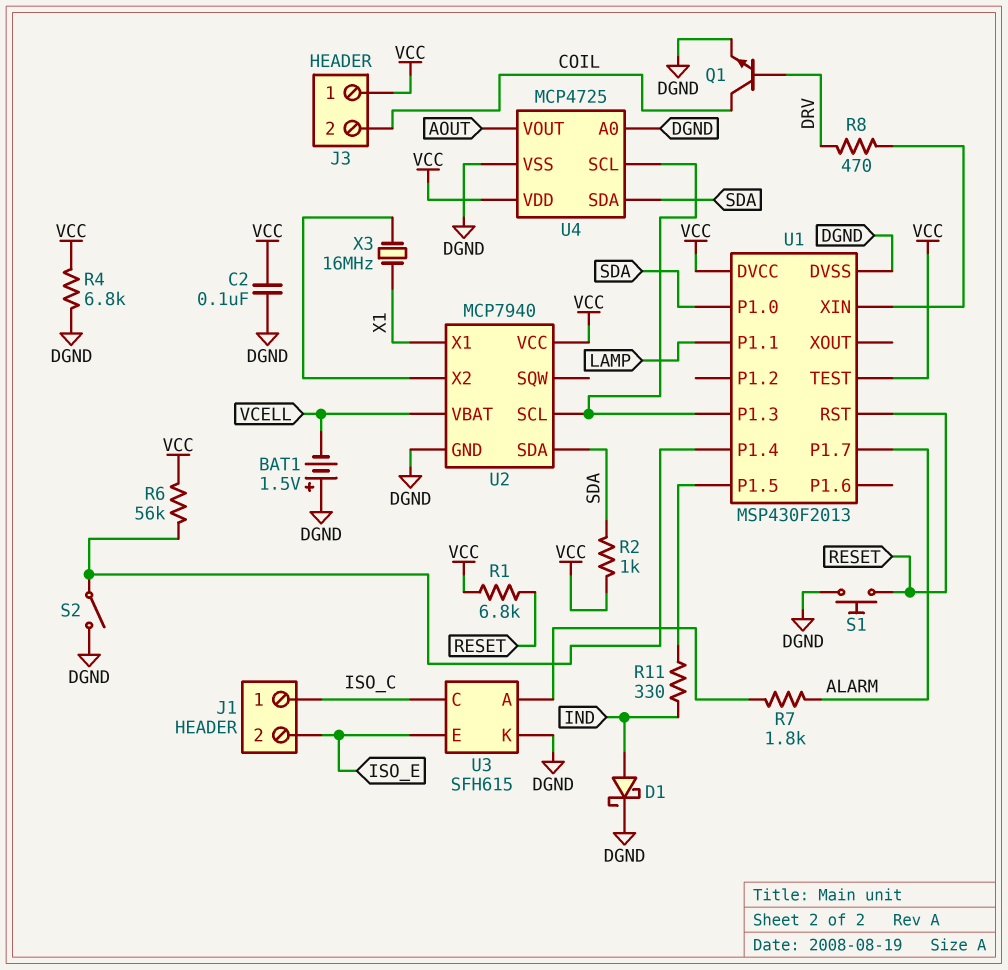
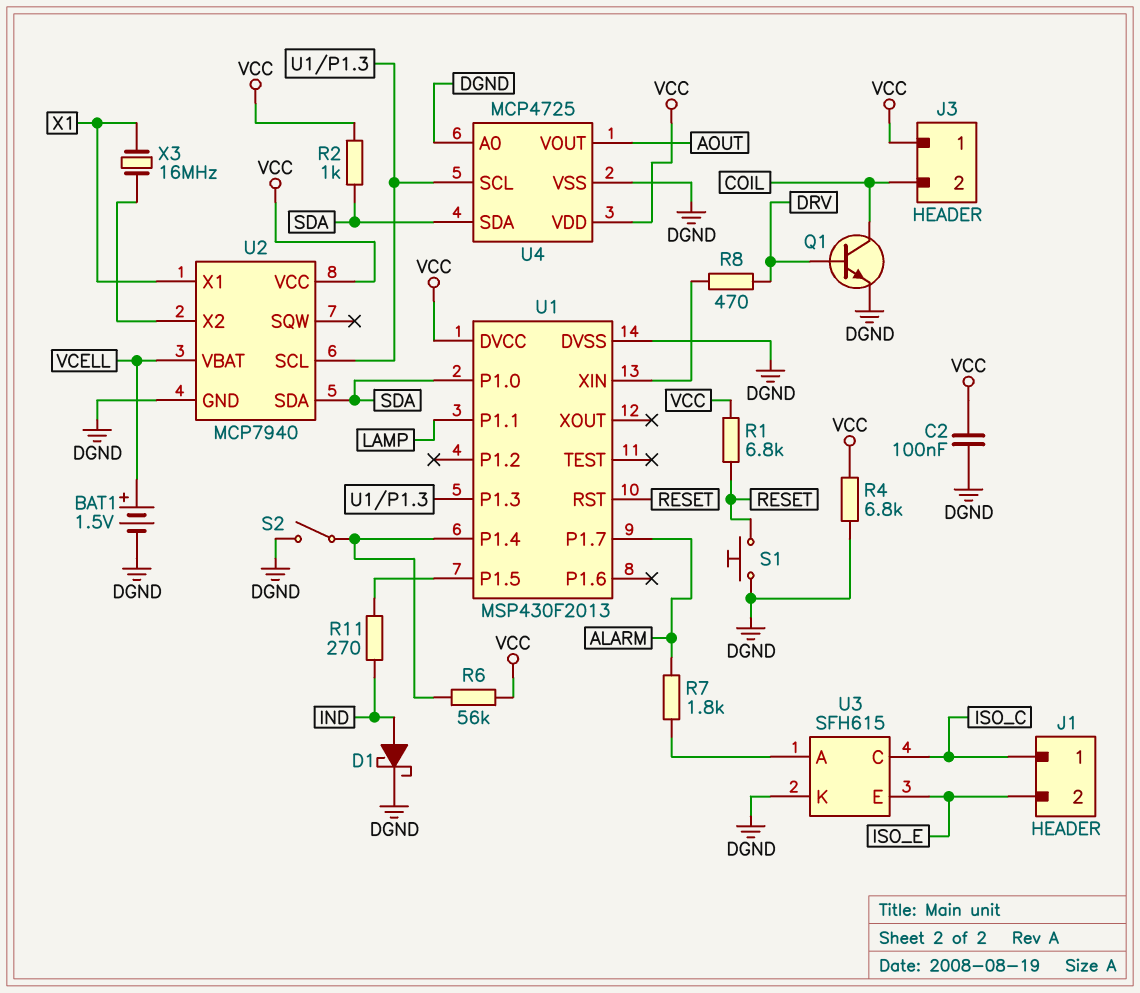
BAT1: 1.5V (plus DGND, minus VCELL) -> 1.5V (plus VCELL, minus DGND)
R11: 330 (IND, U1/P1.5) -> 270 (IND, U1/P1.5)
U1 pin TEST: VCC -> none

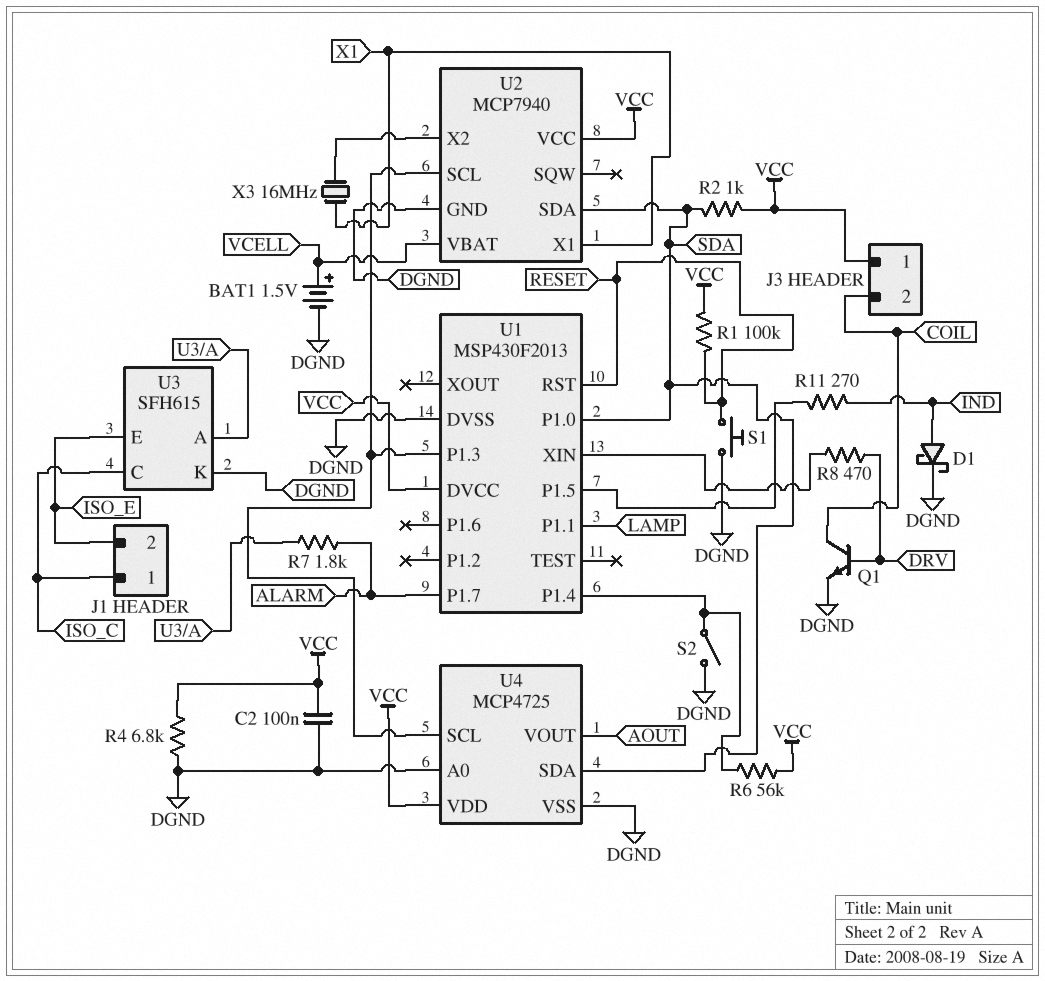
R1: 6.8k (RESET, VCC) -> 100k (RESET, VCC)

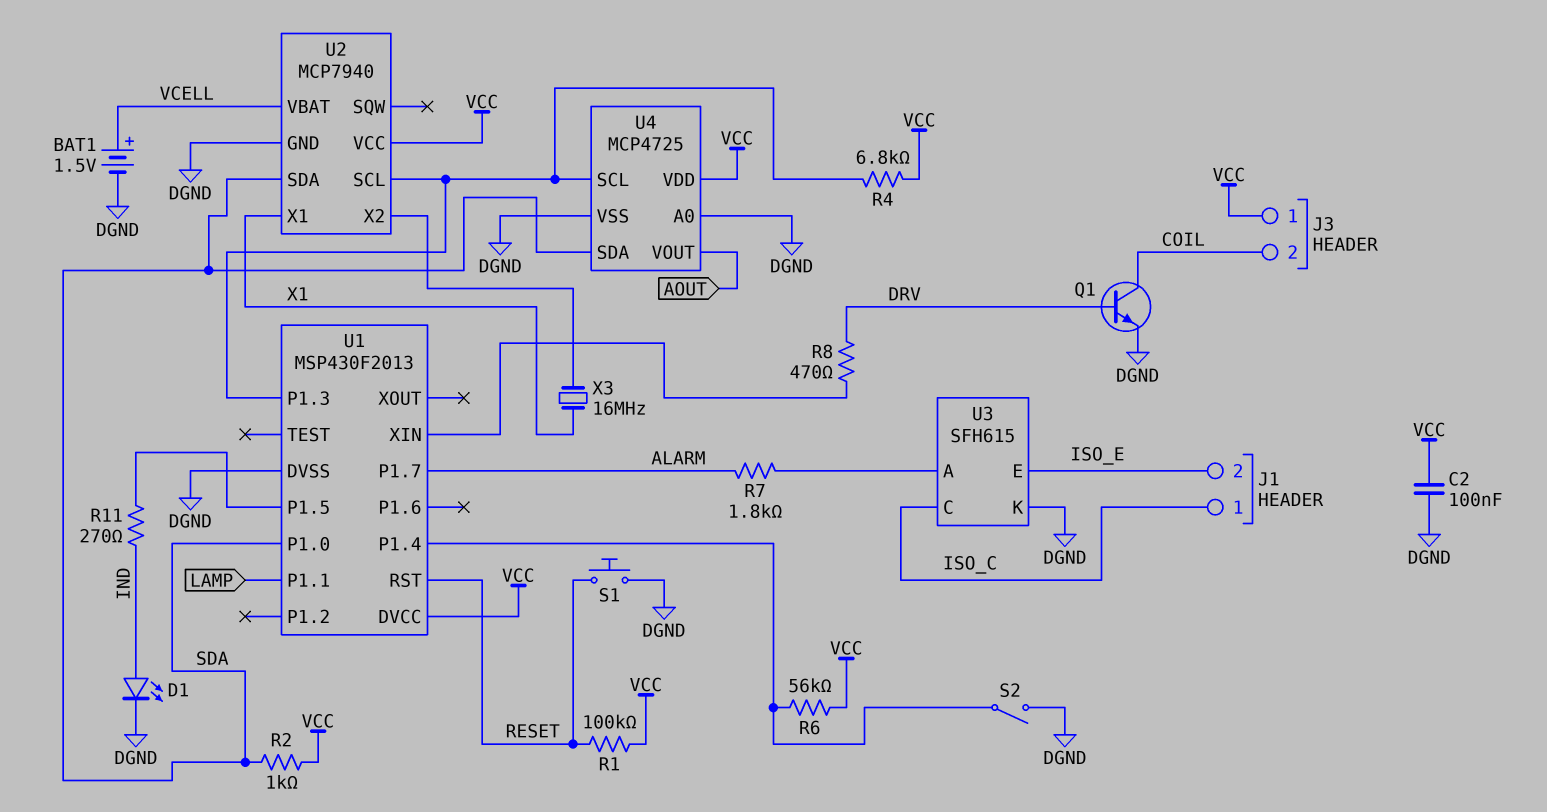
D1: schottky (A IND, K DGND) -> LED (A IND, K DGND)
R4: 6.8k (DGND, VCC) -> 6.8k (U1/P1.3, VCC)

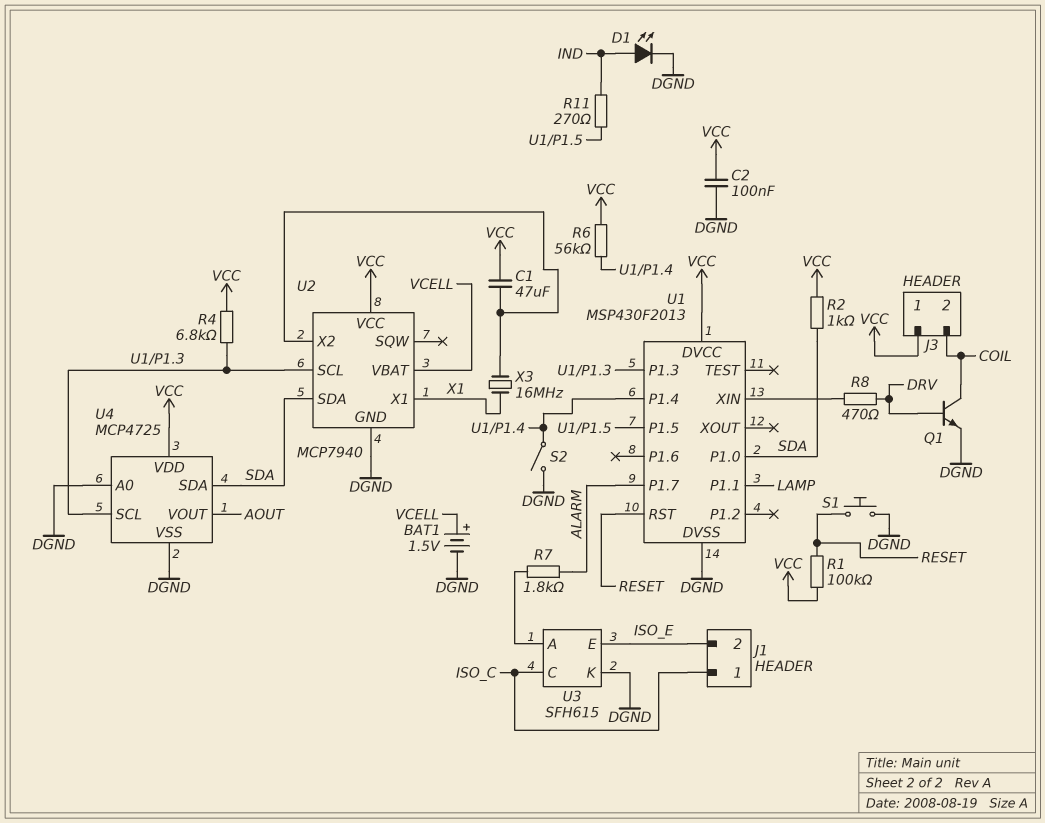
C1: none -> 47uF (U2/X2, VCC)

